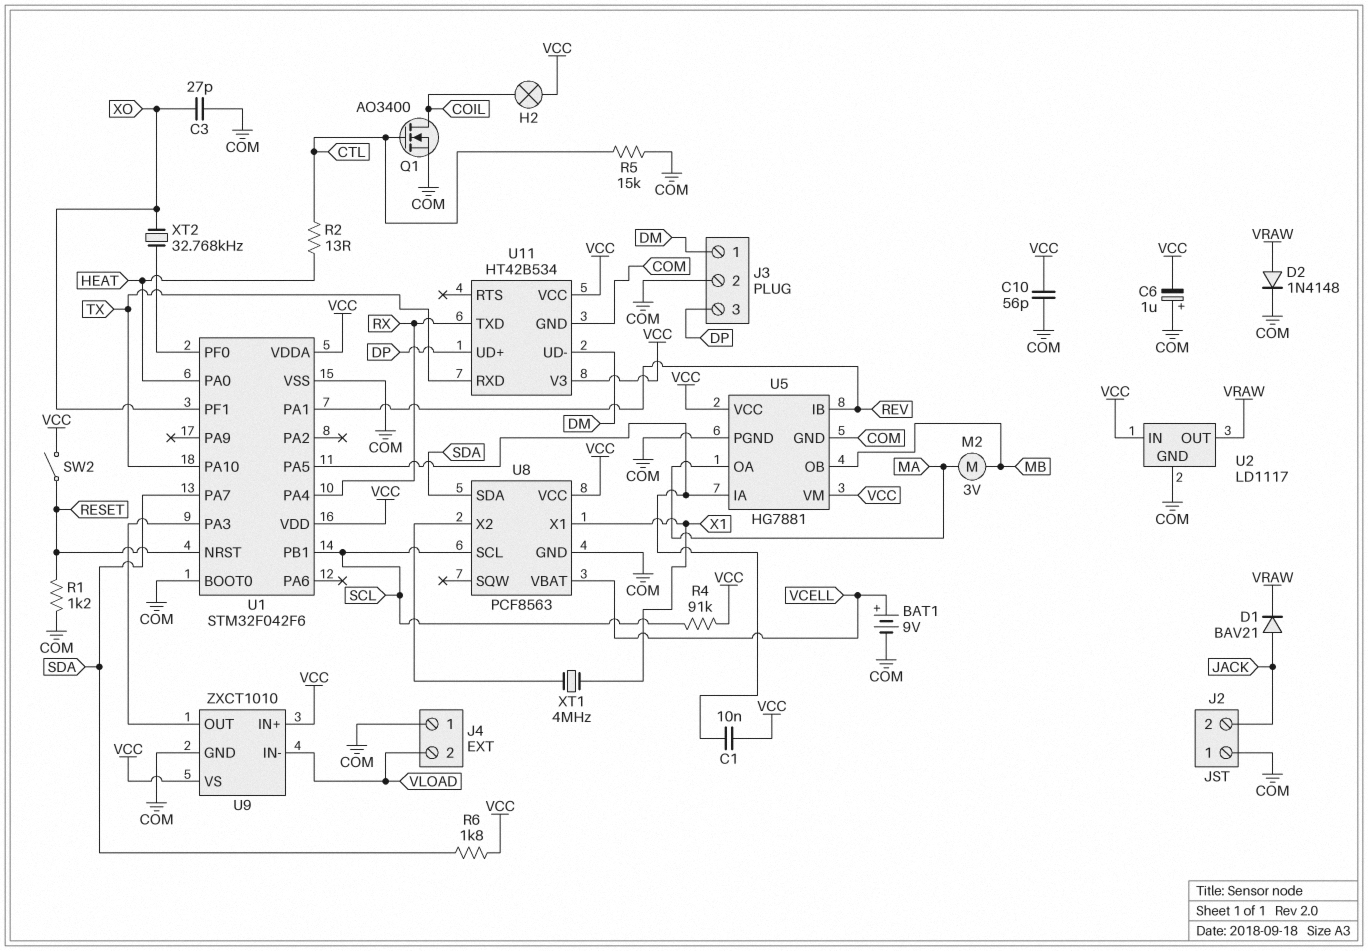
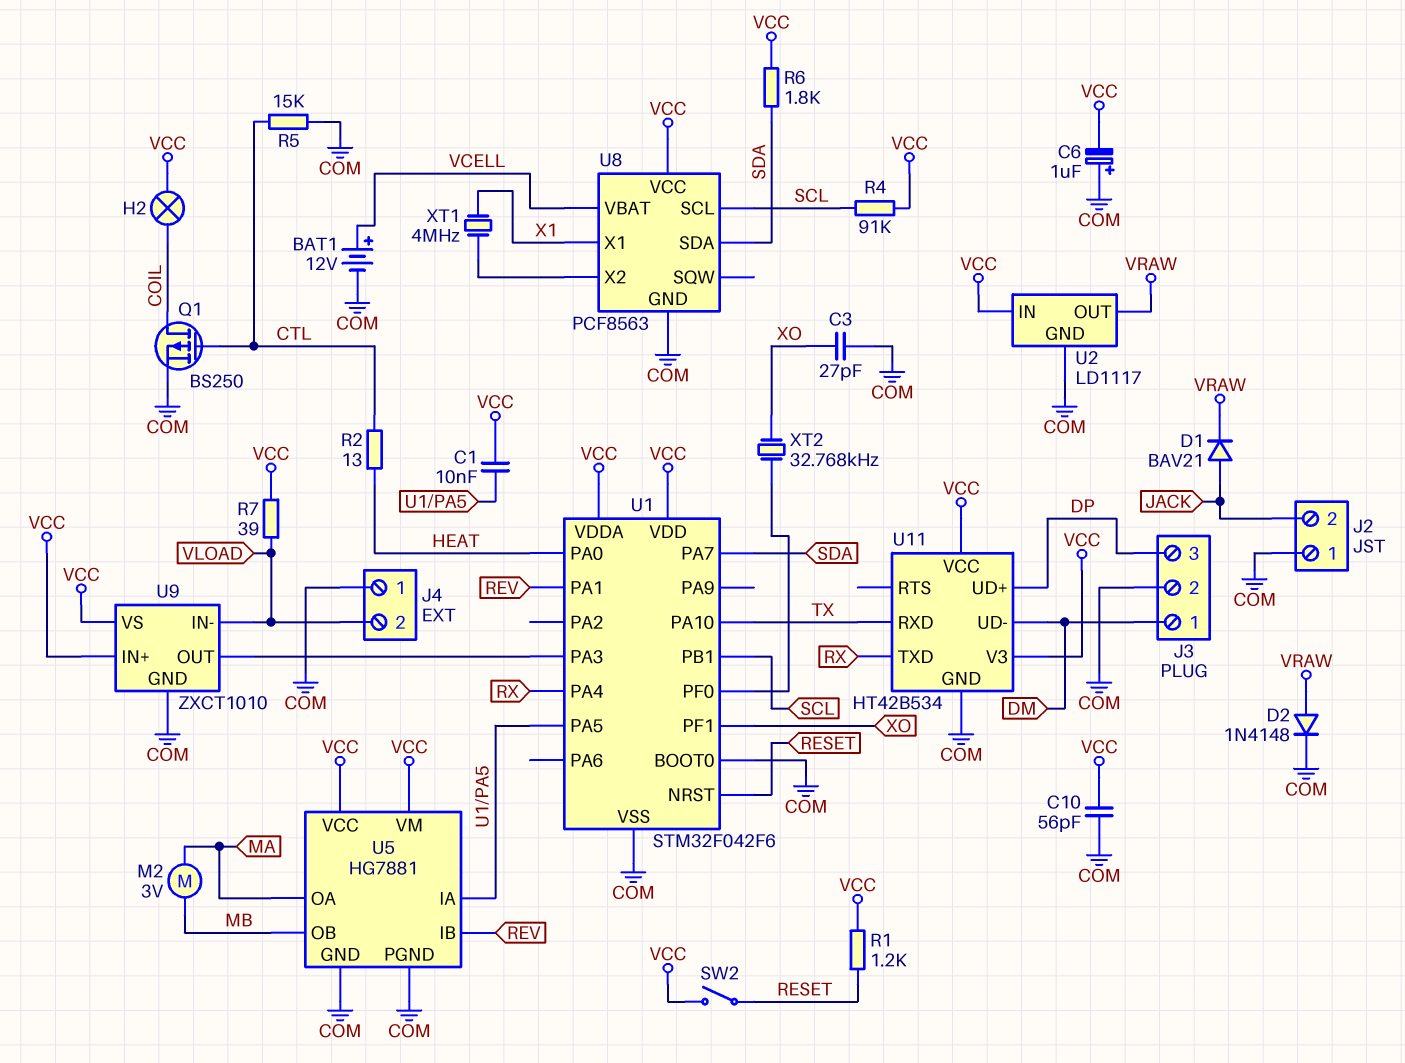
BAT1: 9V (plus VCELL, minus COM) -> 12V (plus VCELL, minus COM)
Q1: NMOS AO3400 (G CTL, D COIL, S COM) -> PMOS BS250 (G CTL, D COIL, S COM)
R1: 1.2k (COM, RESET) -> 1.2k (RESET, VCC)
R7: none -> 39 (VCC, VLOAD)

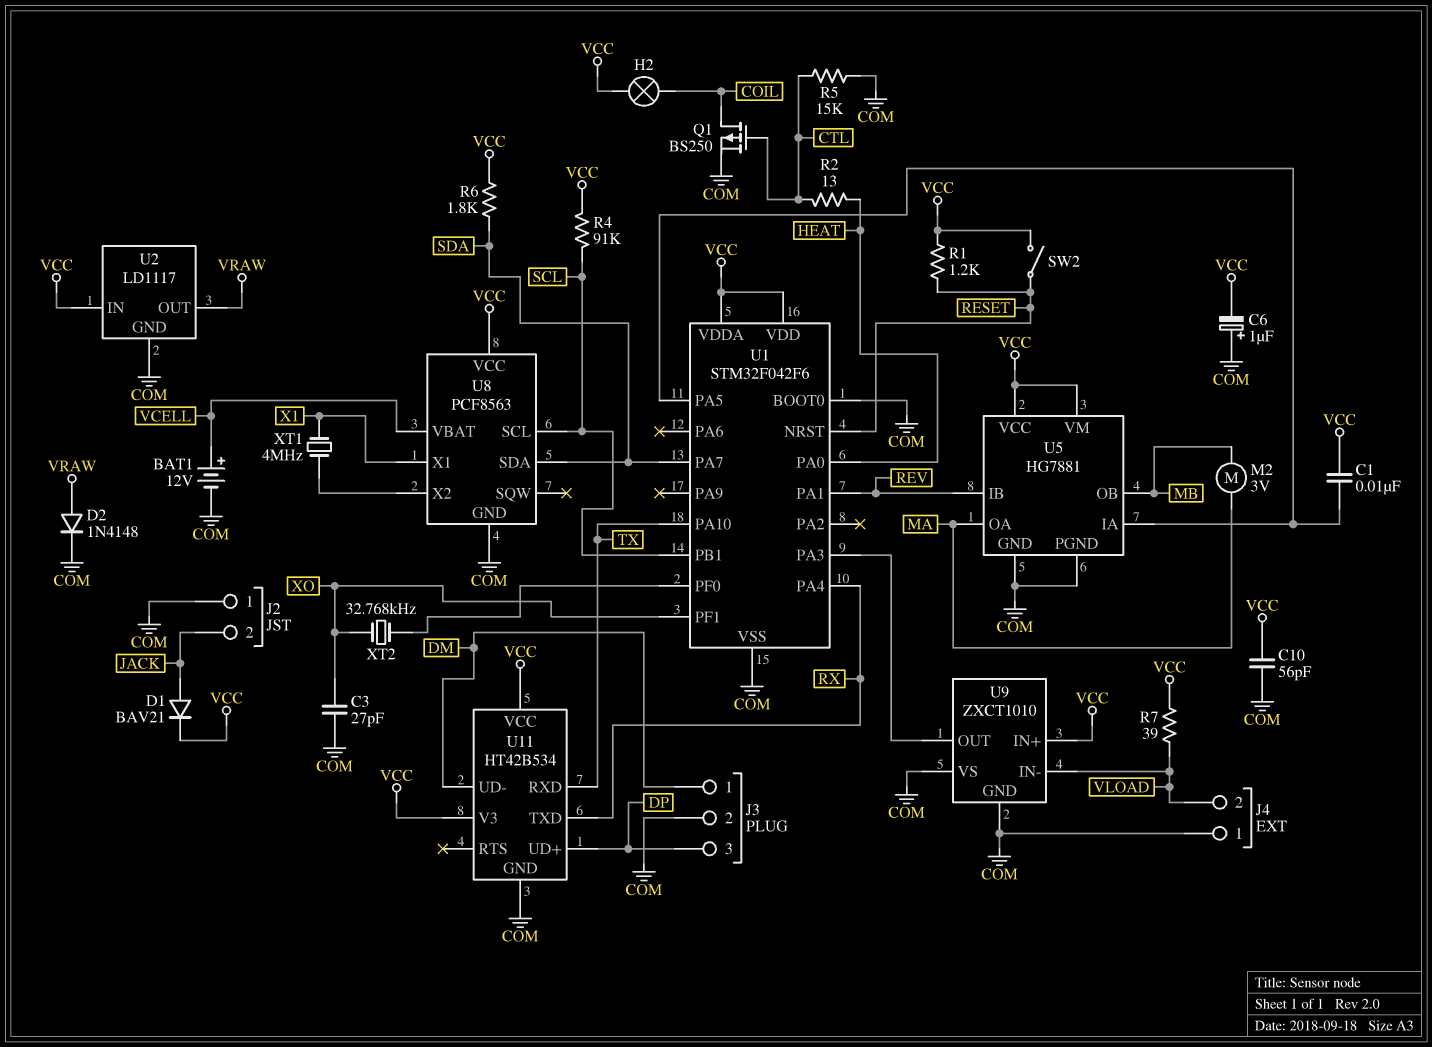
D1: diode BAV21 (A JACK, K VRAW) -> diode BAV21 (A JACK, K VCC)
U9 pin VS: VCC -> COM

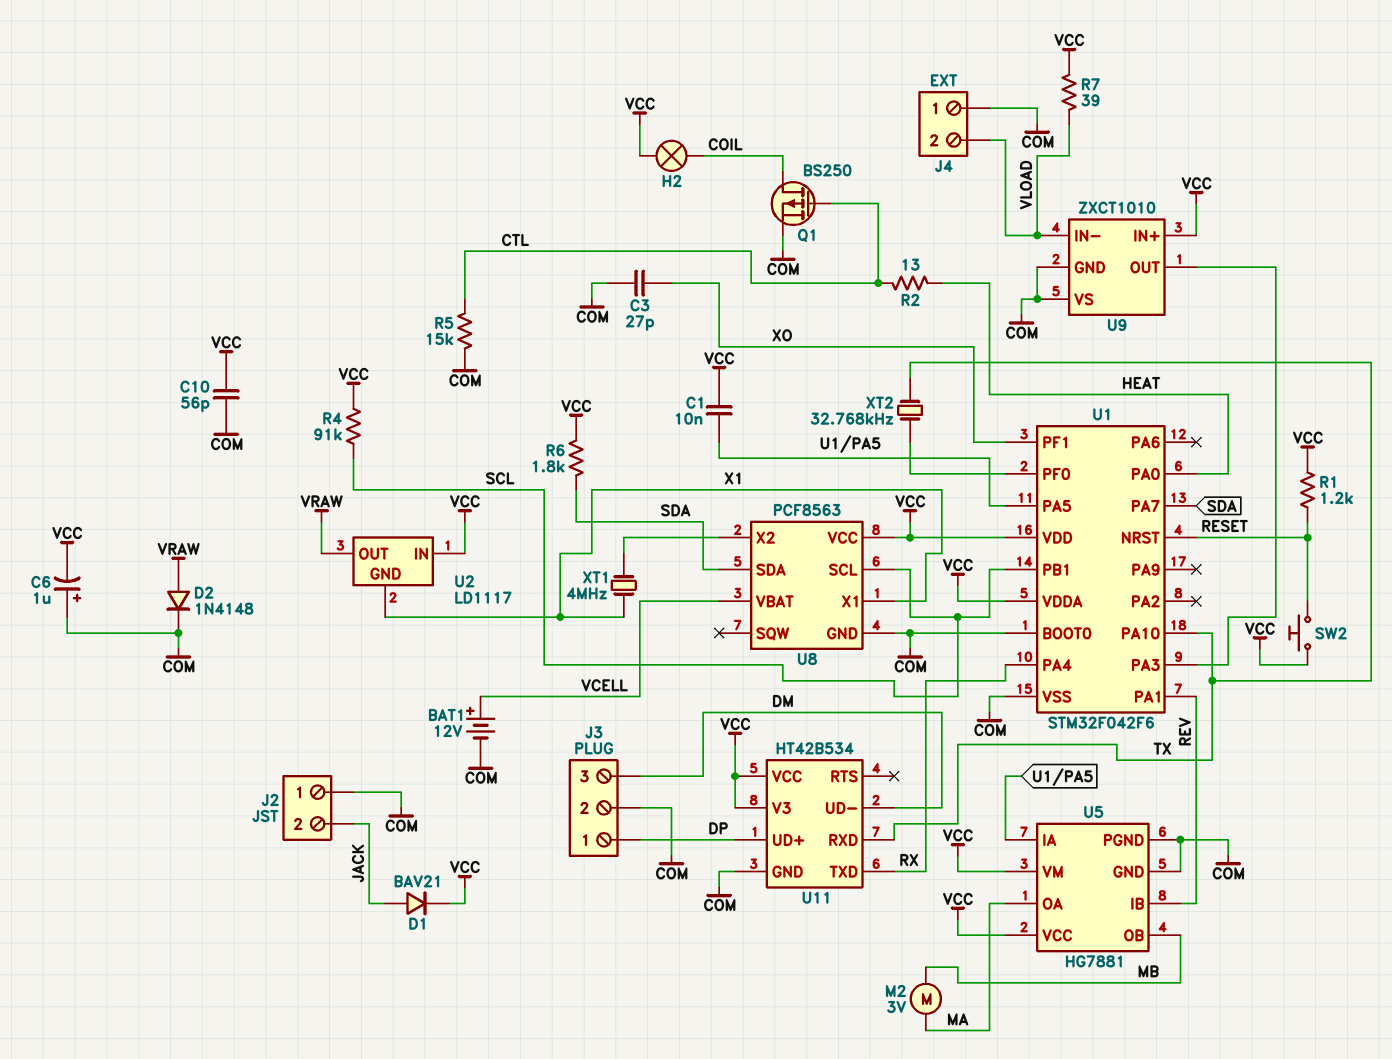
J3 pin 1: DM -> DP
J3 pin 3: DP -> DM
SW2: switch (RESET, VCC) -> button (RESET, VCC)
U2 pin GND: COM -> X1
XT2: 32.768kHz (U1/PF0, XO) -> 32.768kHz (TX, U1/PF0)

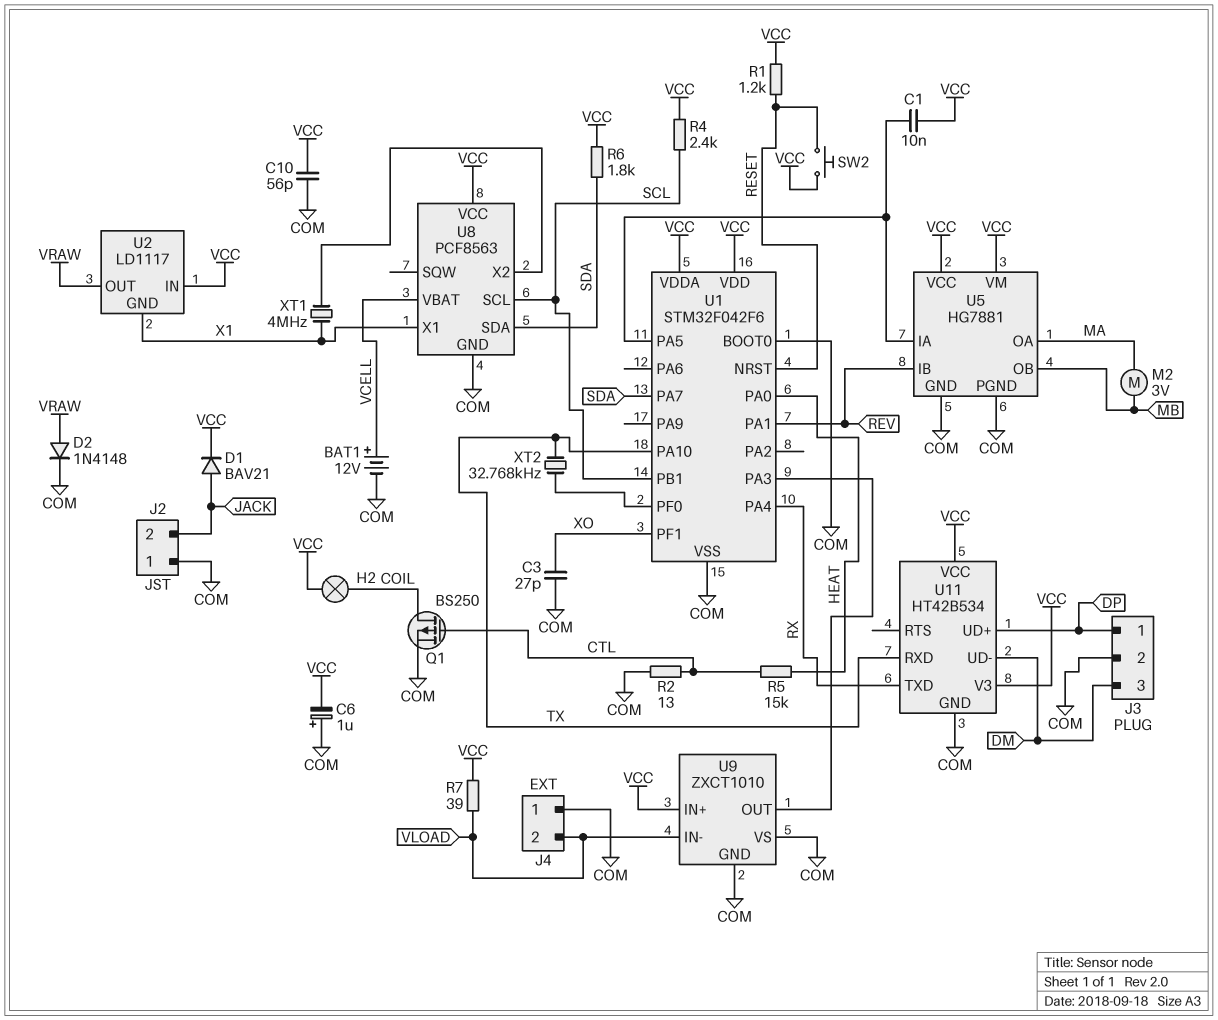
R2: 13 (CTL, HEAT) -> 13 (COM, CTL)
R4: 91k (SCL, VCC) -> 2.4k (SCL, VCC)
R5: 15k (COM, CTL) -> 15k (CTL, HEAT)

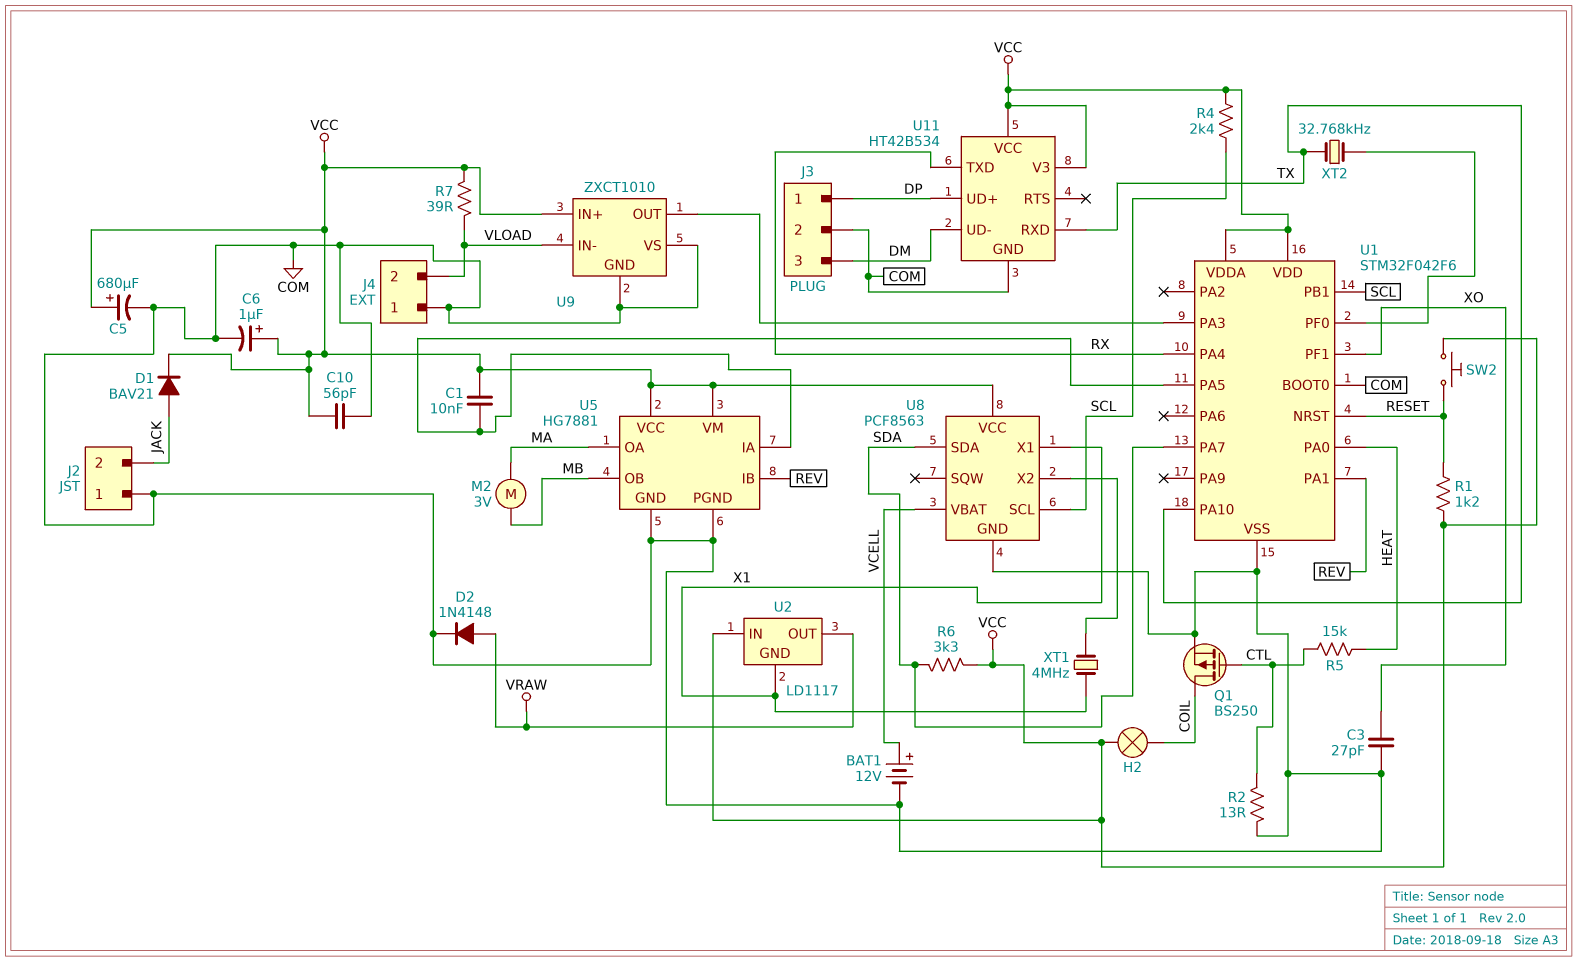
C5: none -> 680uF (plus VCC, minus COM)
C6: 1uF (plus COM, minus VCC) -> 1uF (plus VCC, minus COM)
R6: 1.8k (SDA, VCC) -> 3.3k (SDA, VCC)

